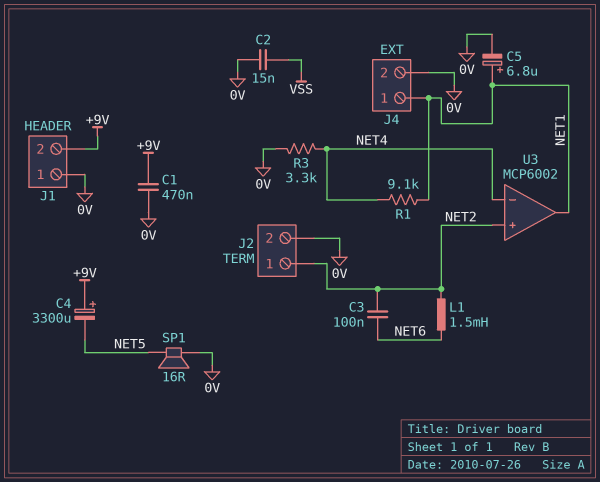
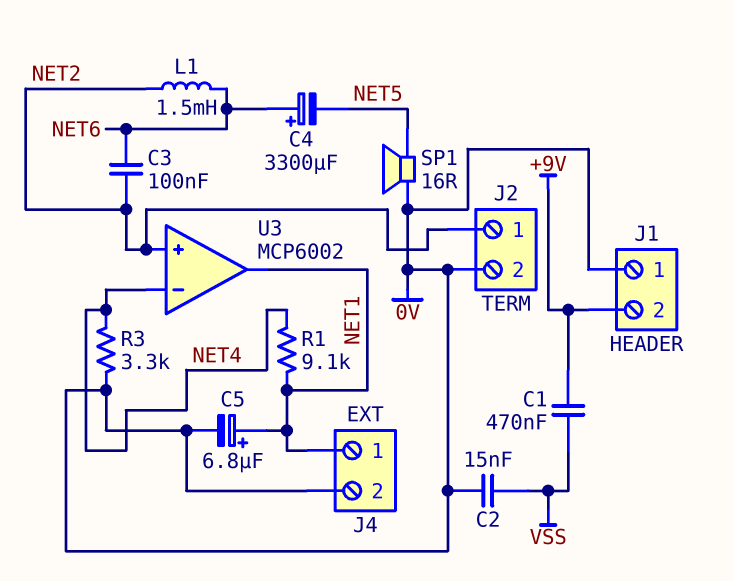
C1: 470nF (+9V, 0V) -> 470nF (+9V, VSS)
C4: 3300uF (plus +9V, minus NET5) -> 3300uF (plus NET6, minus NET5)

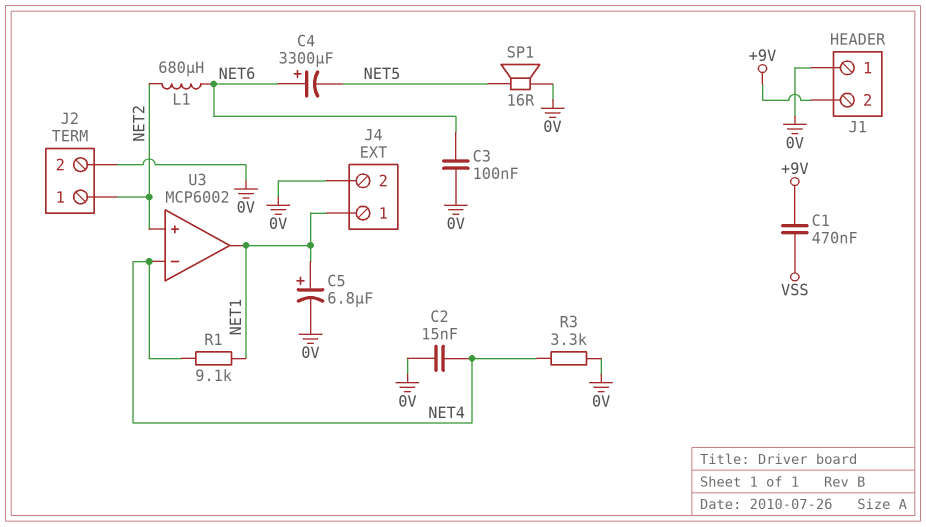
C2: 15nF (0V, VSS) -> 15nF (0V, NET4)
C3: 100nF (NET2, NET6) -> 100nF (0V, NET6)
L1: 1.5mH (NET2, NET6) -> 680uH (NET2, NET6)

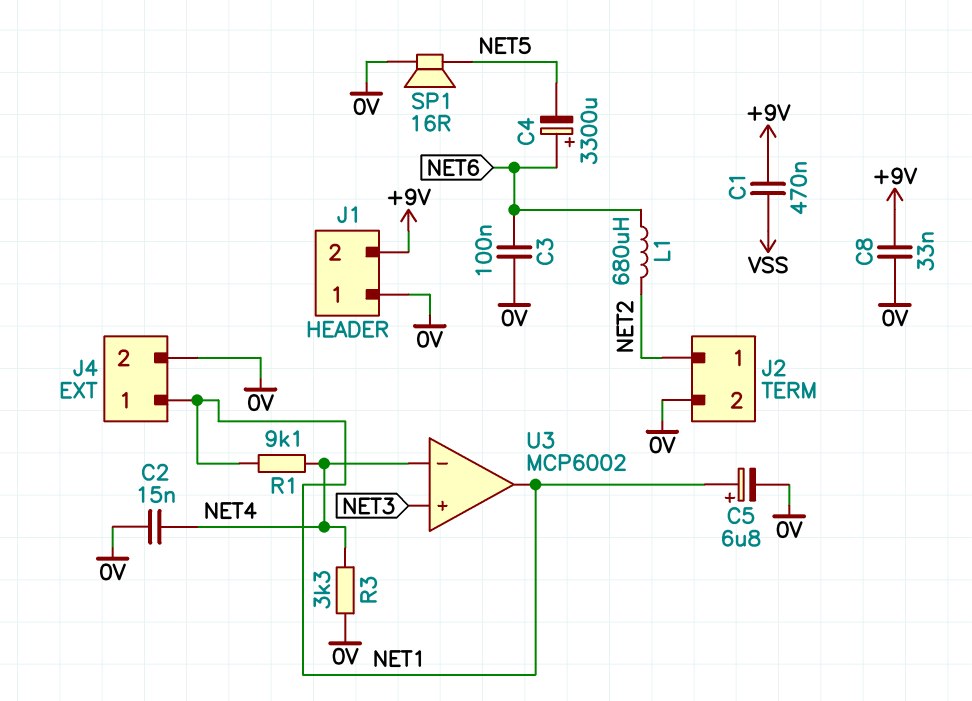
C8: none -> 33nF (+9V, 0V)
U3 pin in+: NET2 -> NET3

